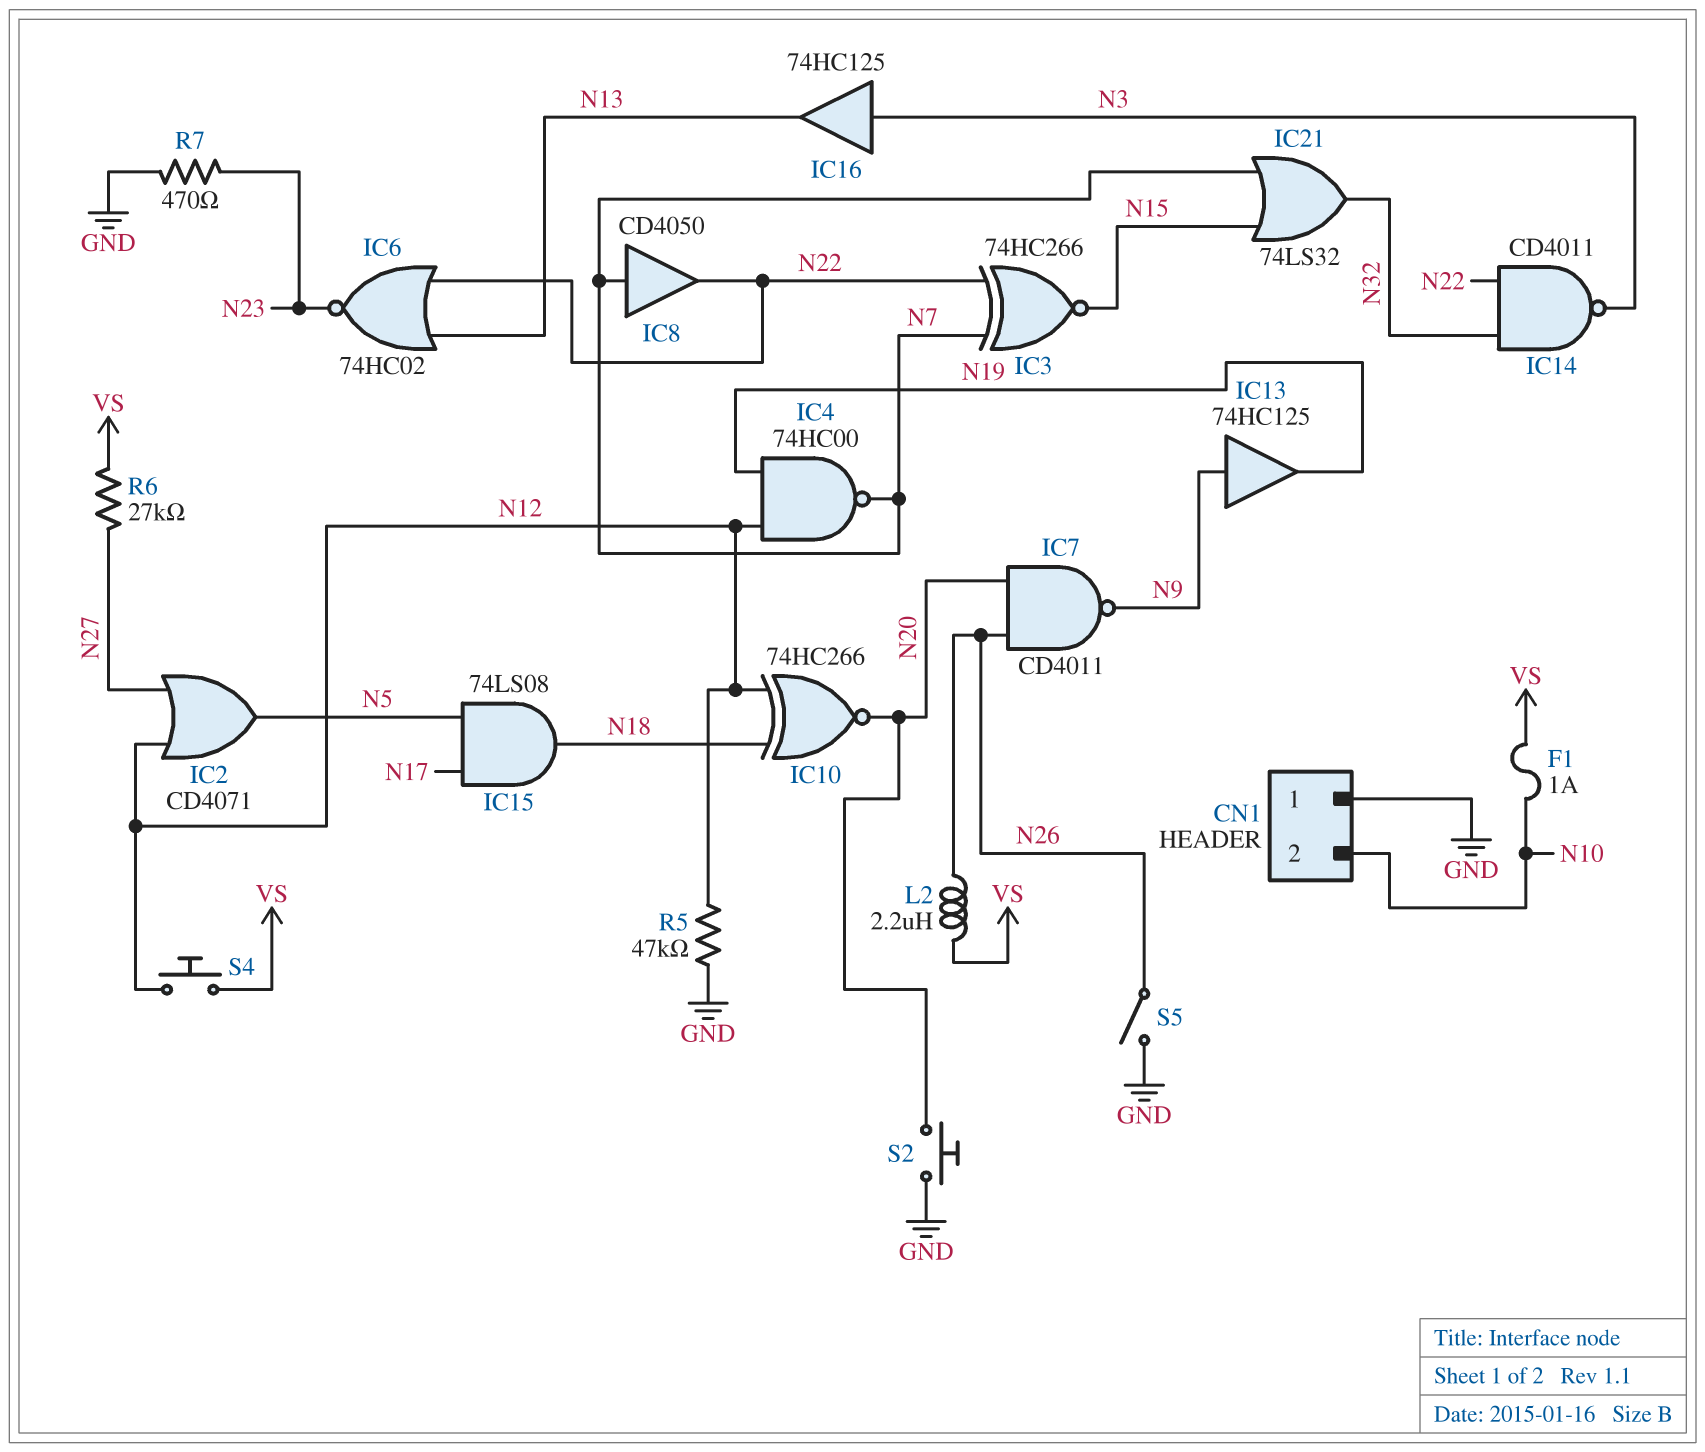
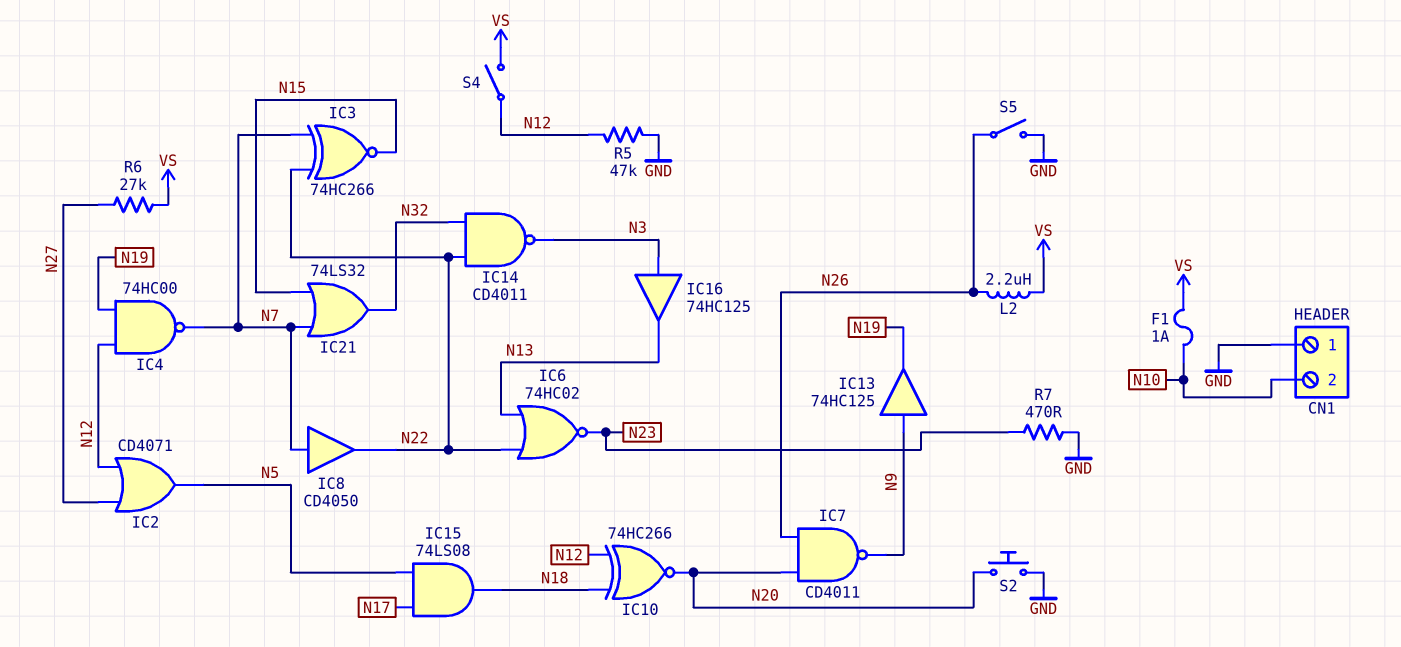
S4: button (N12, VS) -> switch (N12, VS)

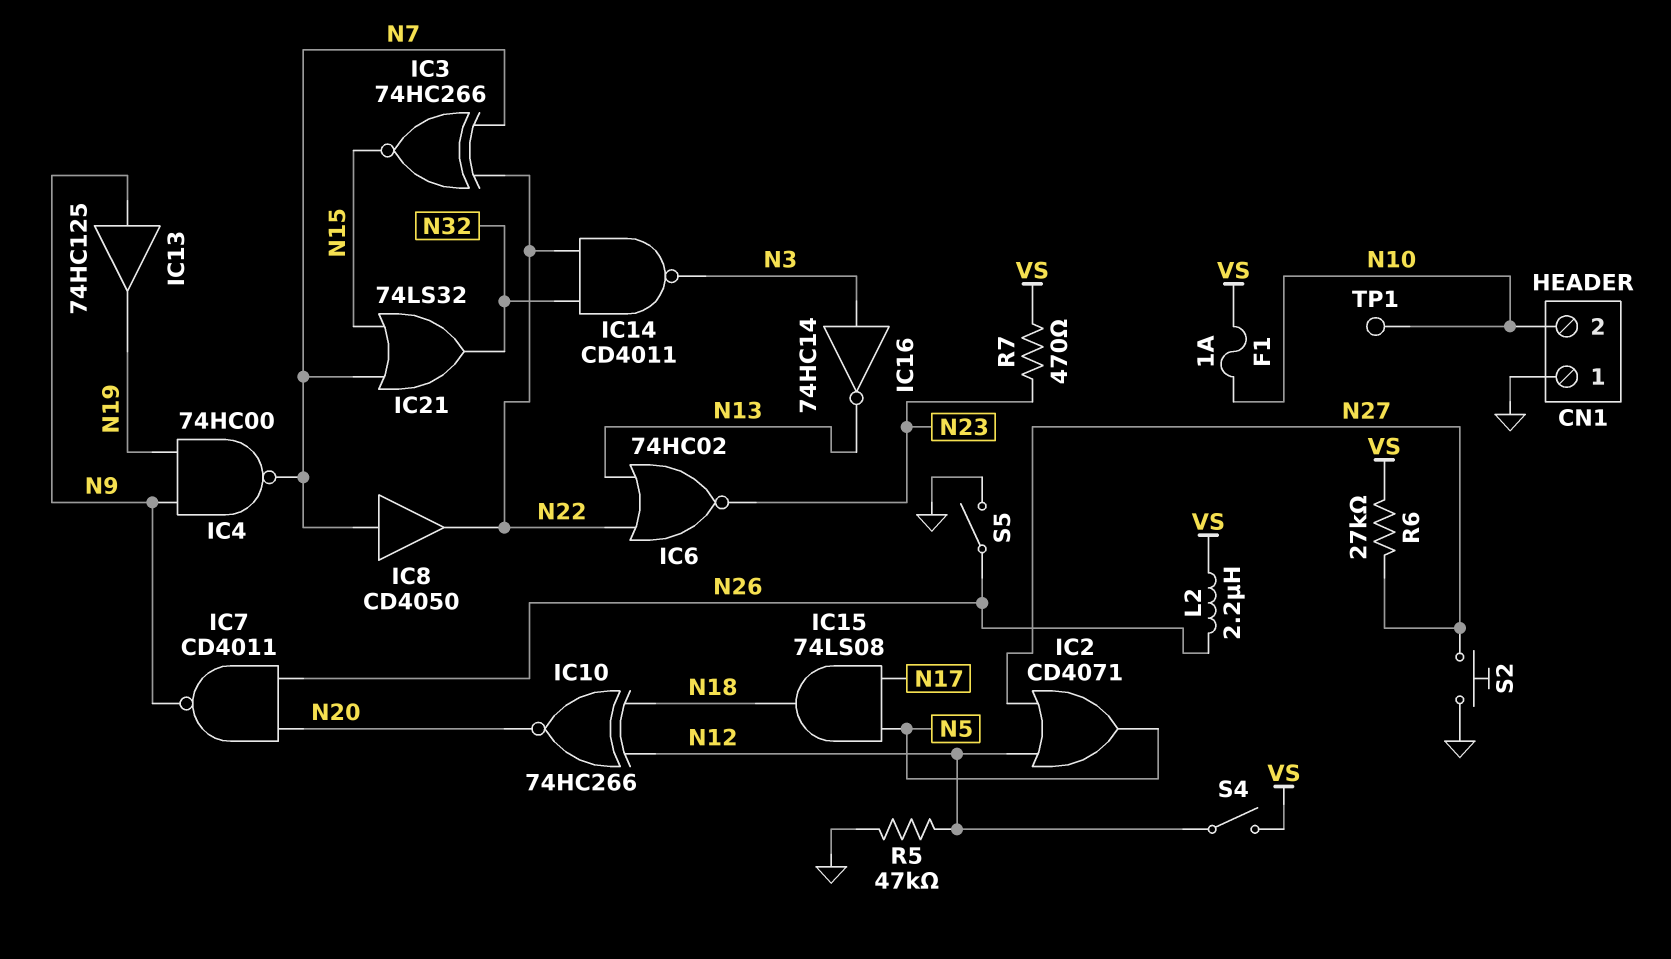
IC4: NAND 74HC00 (in N12, in N19, out N7) -> NAND 74HC00 (in N9, in N19, out N7)
IC16: buffer 74HC125 (in N3, out N13) -> NOT 74HC14 (in N3, out N13)
R7: 470 (GND, N23) -> 470 (N23, VS)
S2: button (GND, N20) -> button (GND, N27)
TP1: none -> test point (N10)

